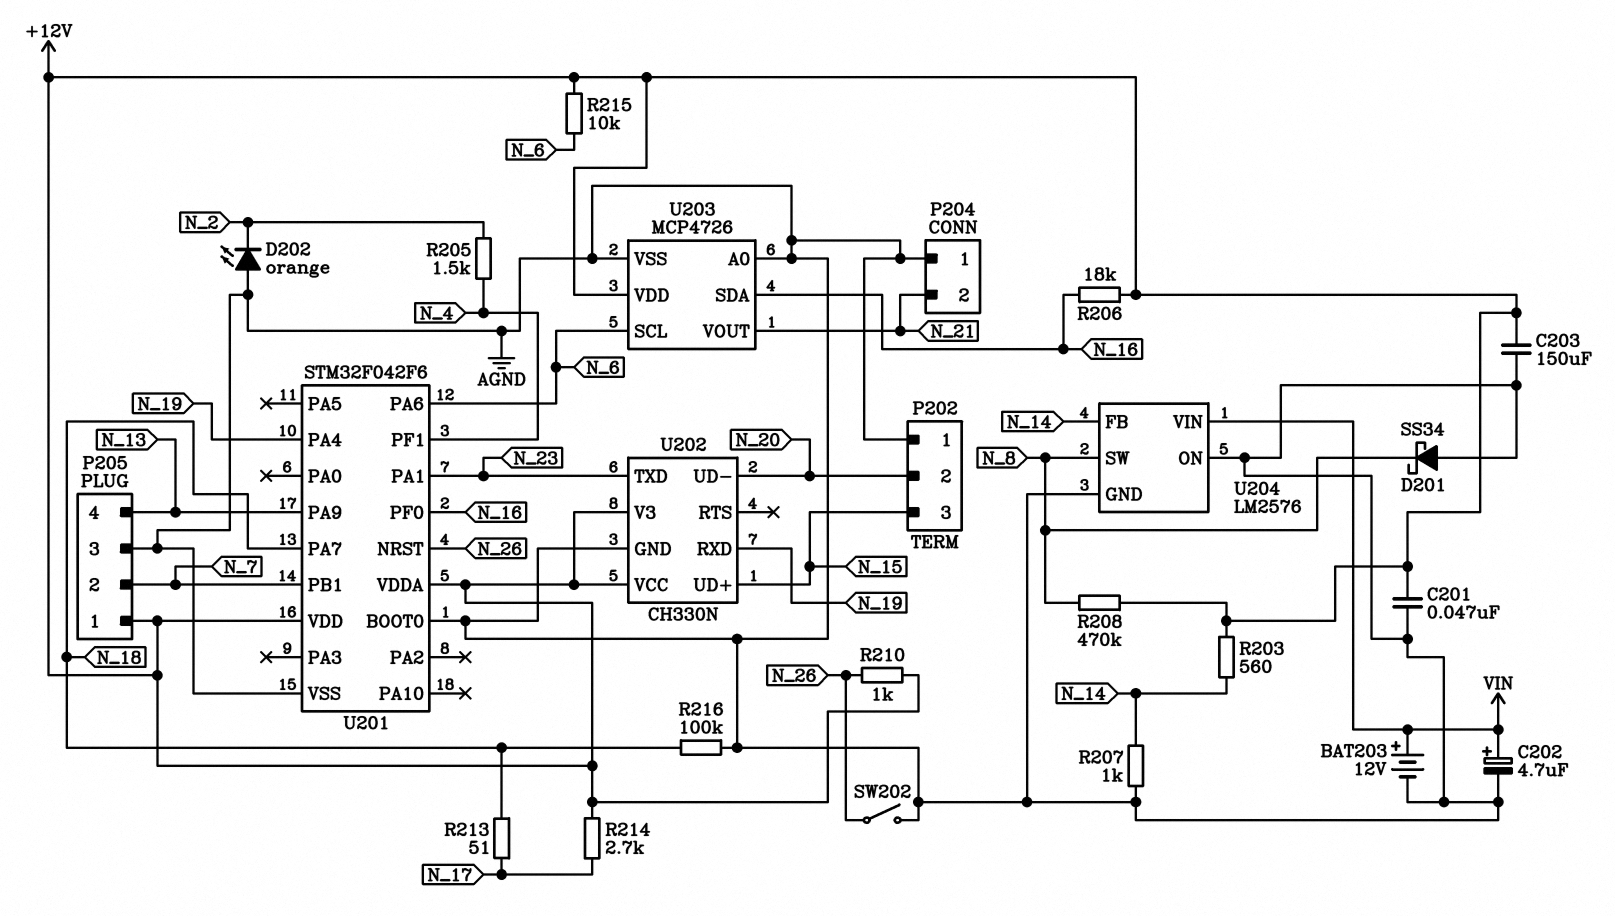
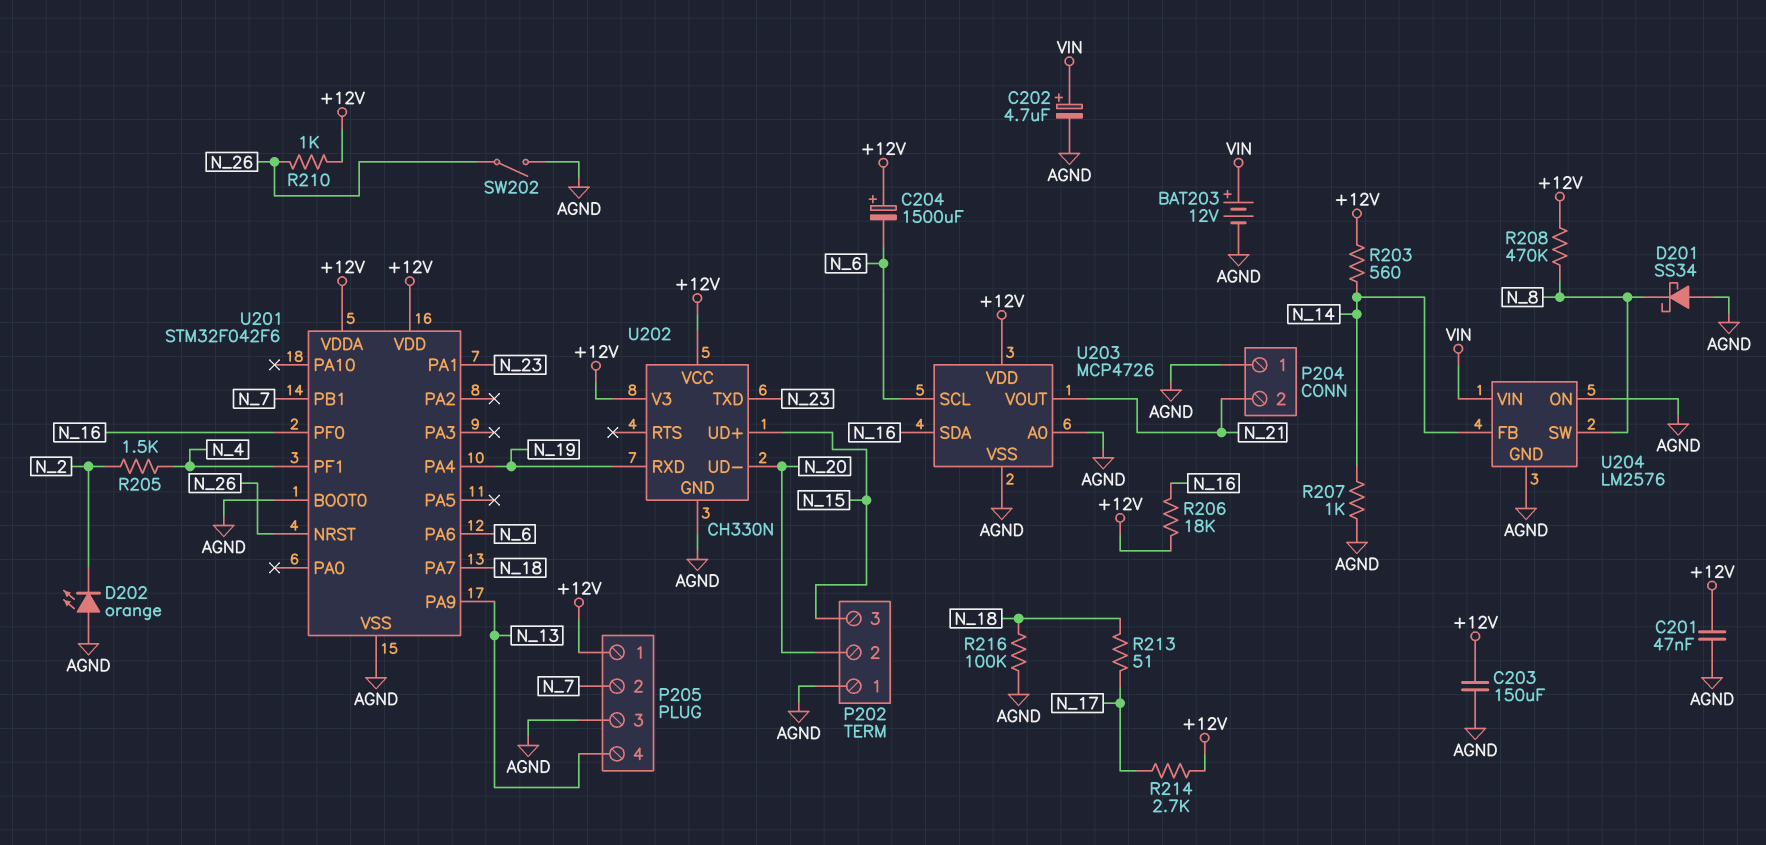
C204: none -> 1500uF (plus +12V, minus N_6)
R215: 10k (+12V, N_6) -> none

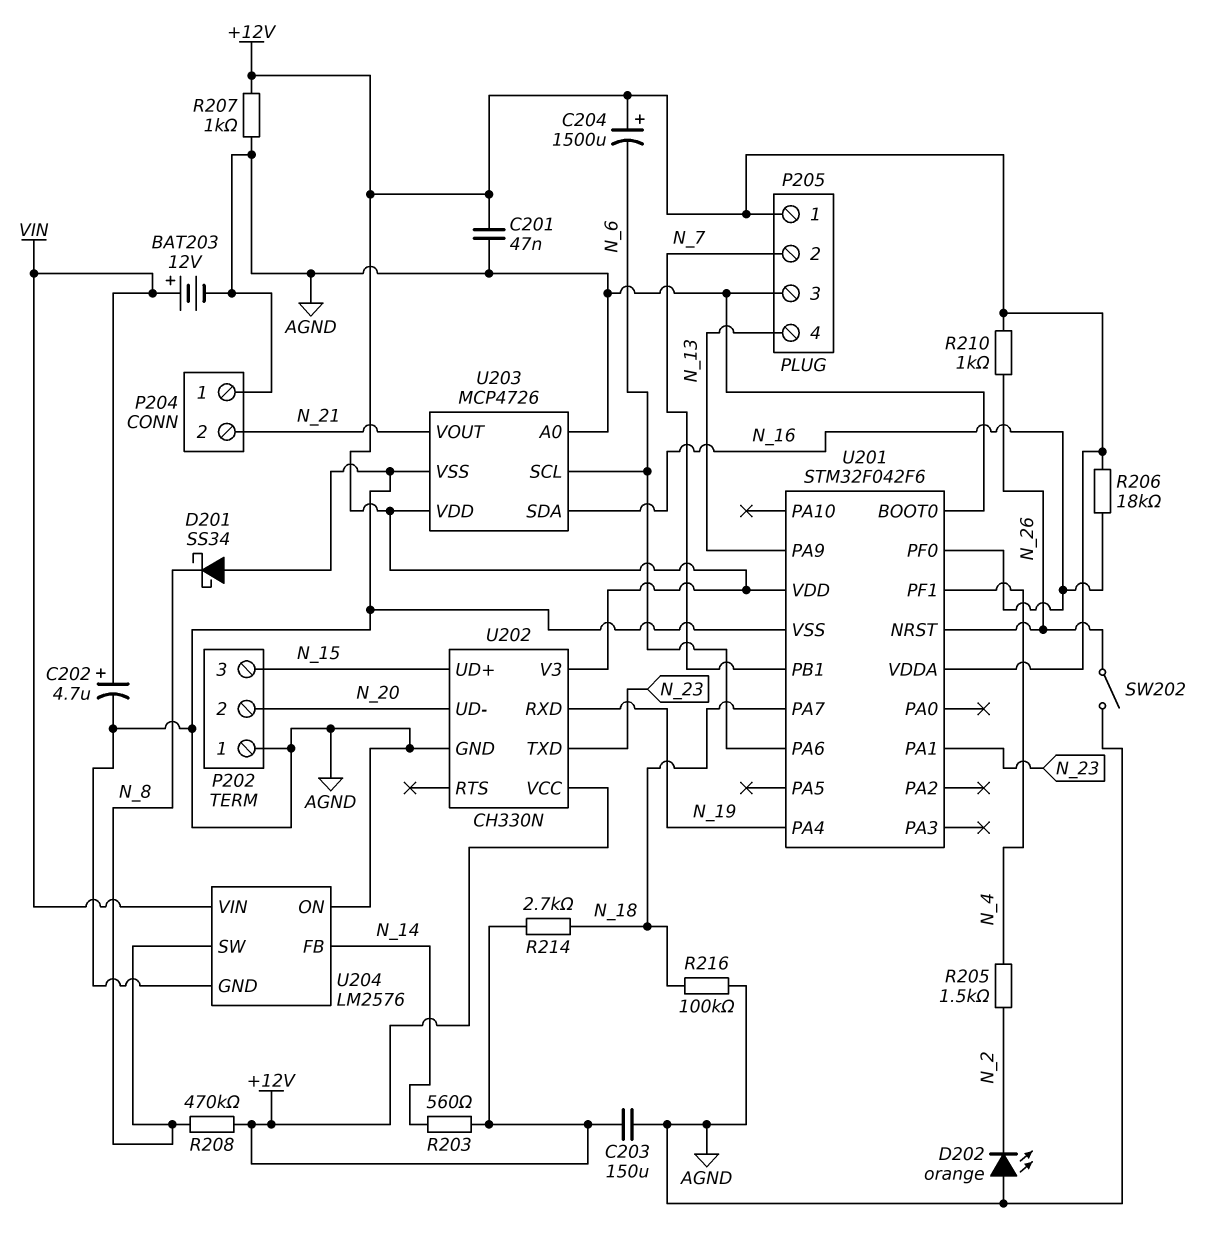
R207: 1k (AGND, N_14) -> 1k (+12V, AGND)
R213: 51 (N_17, N_18) -> none
R214: 2.7k (+12V, N_17) -> 2.7k (+12V, N_18)

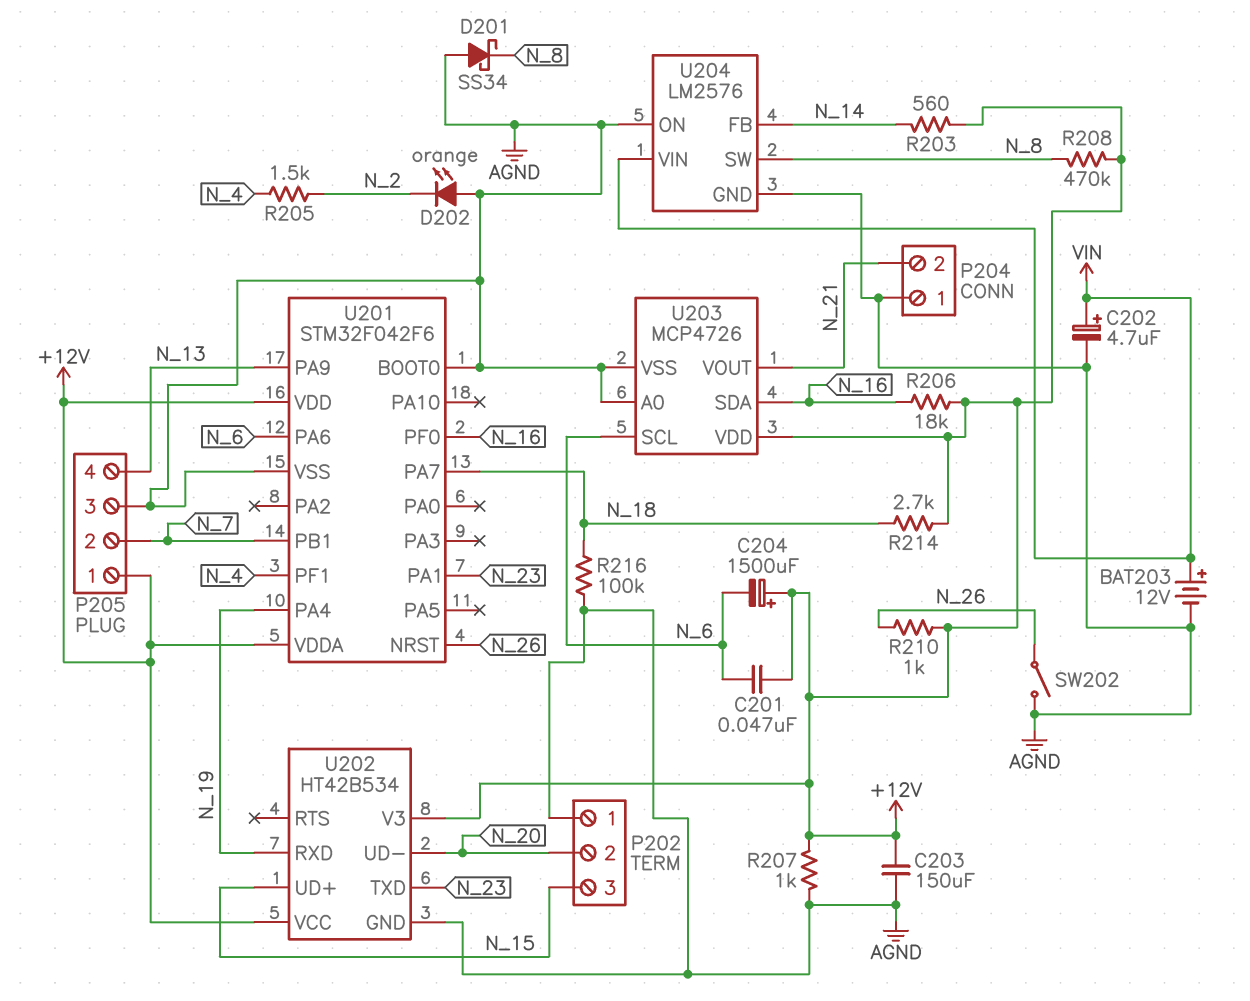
C201: 47nF (+12V, AGND) -> 47nF (+12V, N_6)
U202: CH330N -> HT42B534

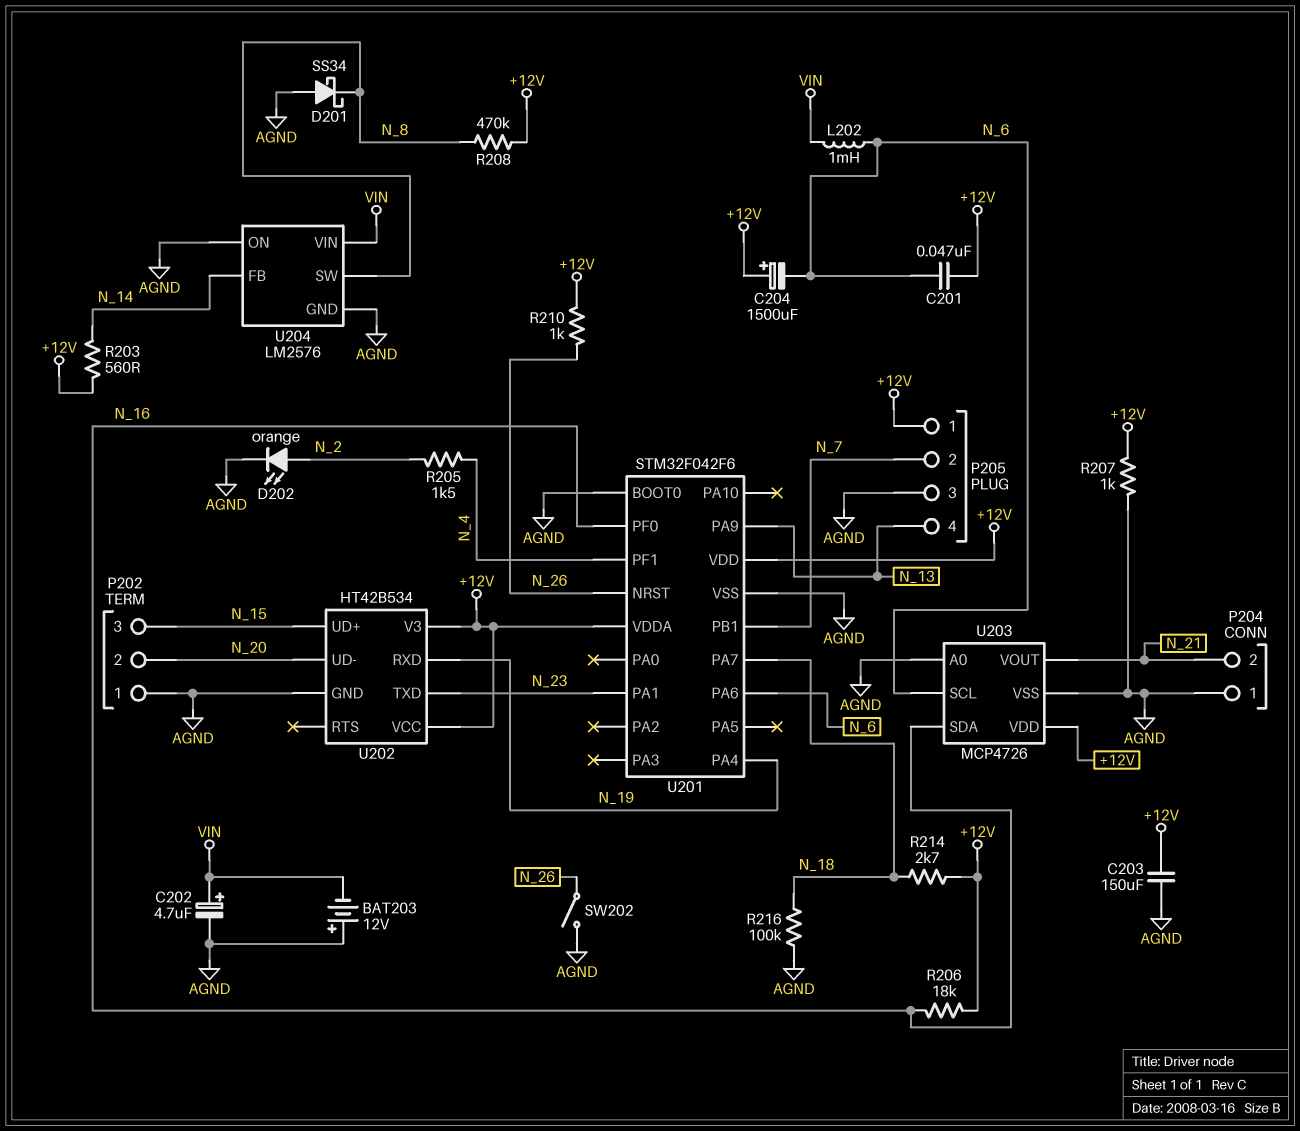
BAT203: 12V (plus VIN, minus AGND) -> 12V (plus AGND, minus VIN)
D202: LED orange (A AGND, K N_2) -> LED orange (A N_2, K AGND)
L202: none -> 1mH (N_6, VIN)

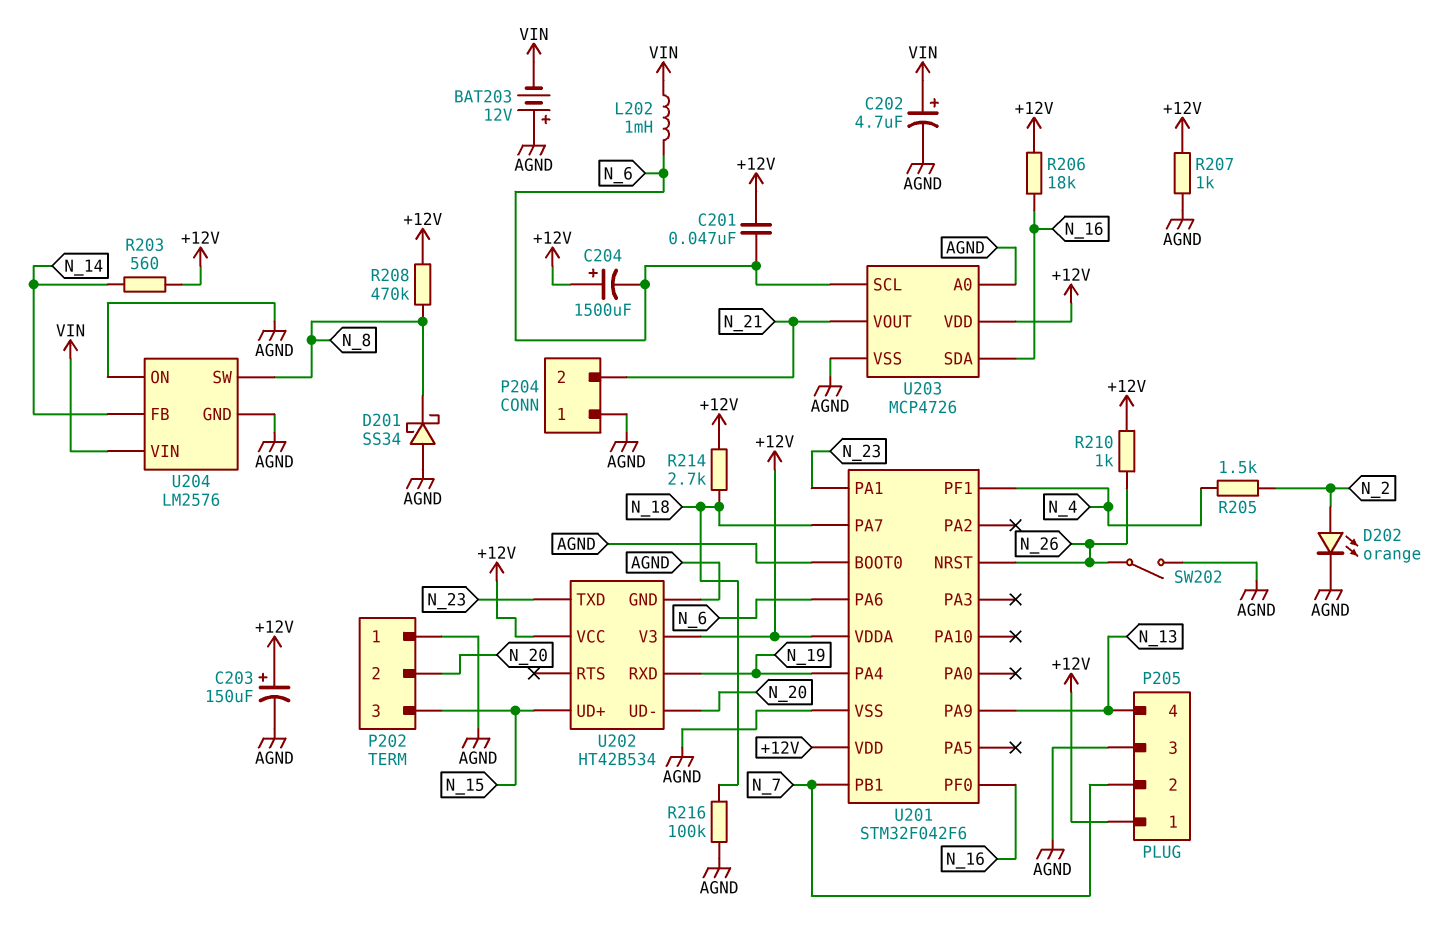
C203: 150uF (+12V, AGND) -> 150uF (plus +12V, minus AGND)

